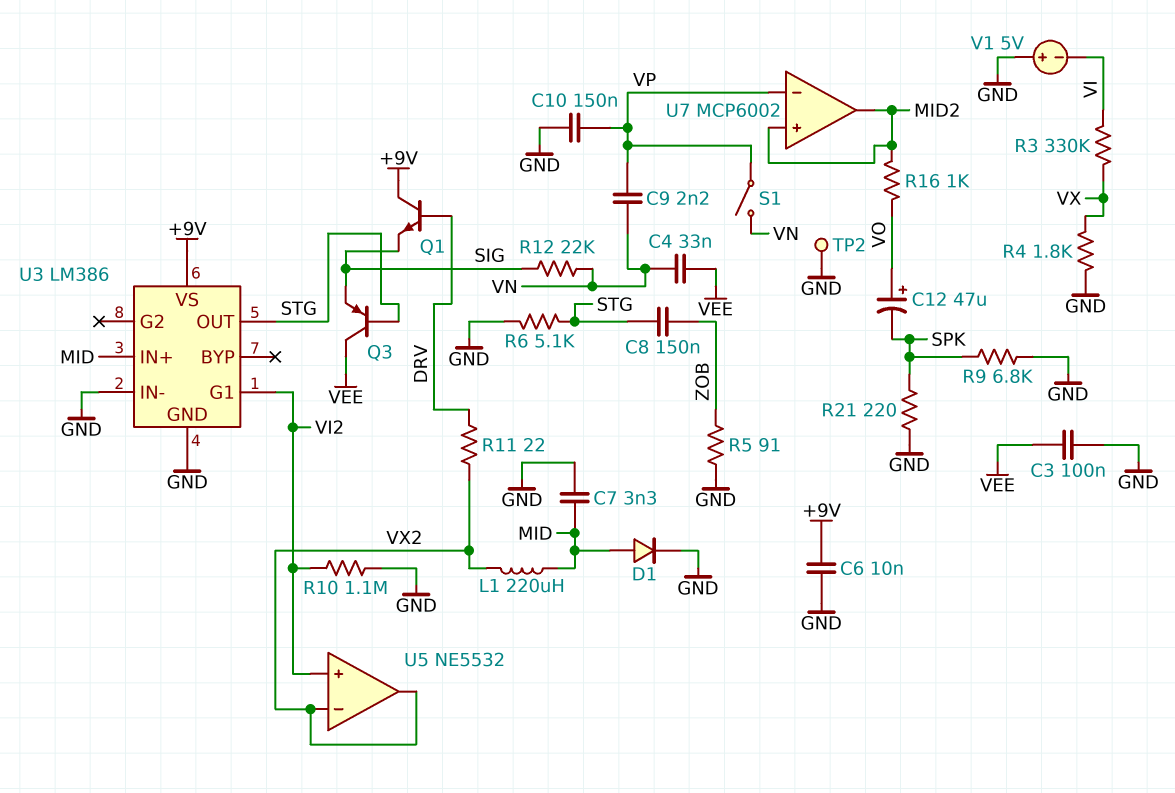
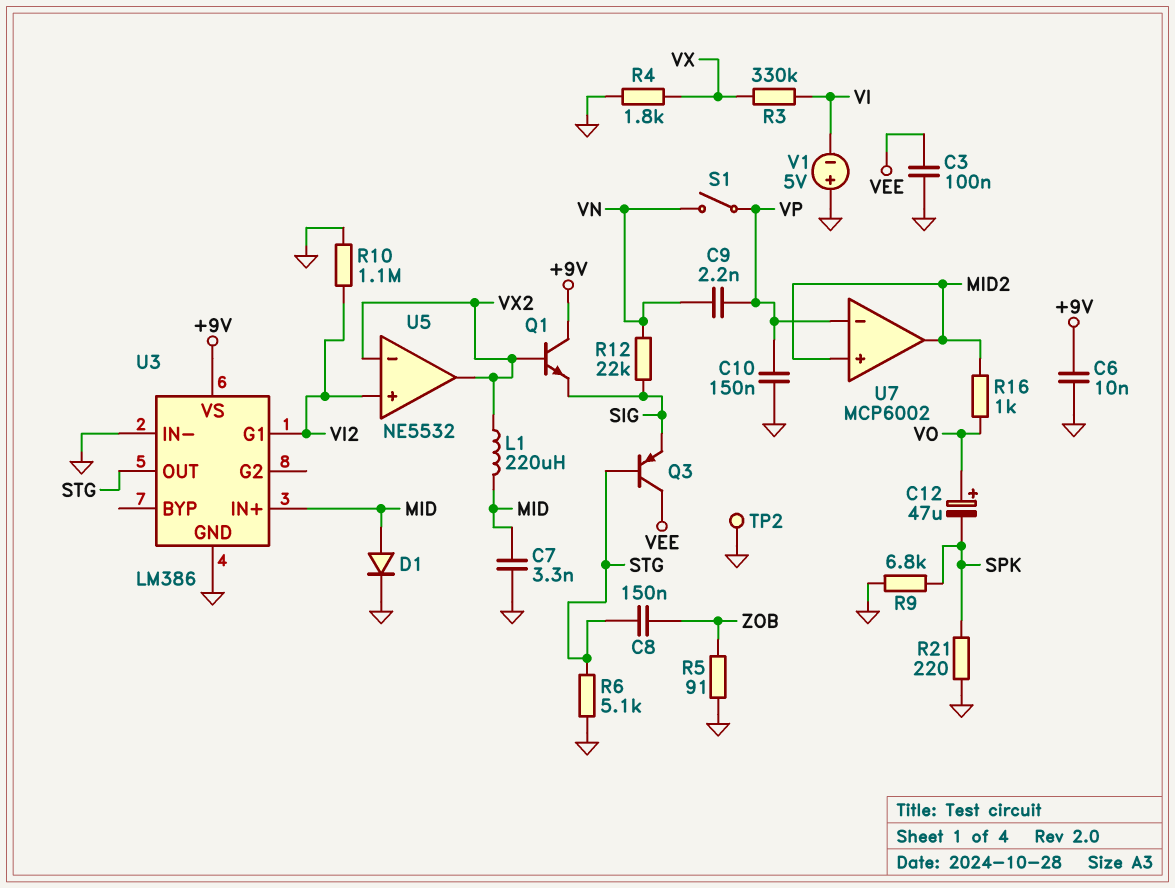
C4: 33nF (VEE, VN) -> none
Q1: NPN (B DRV, C +9V, E SIG) -> NPN (B VX2, C +9V, E SIG)
R11: 22 (DRV, VX2) -> none

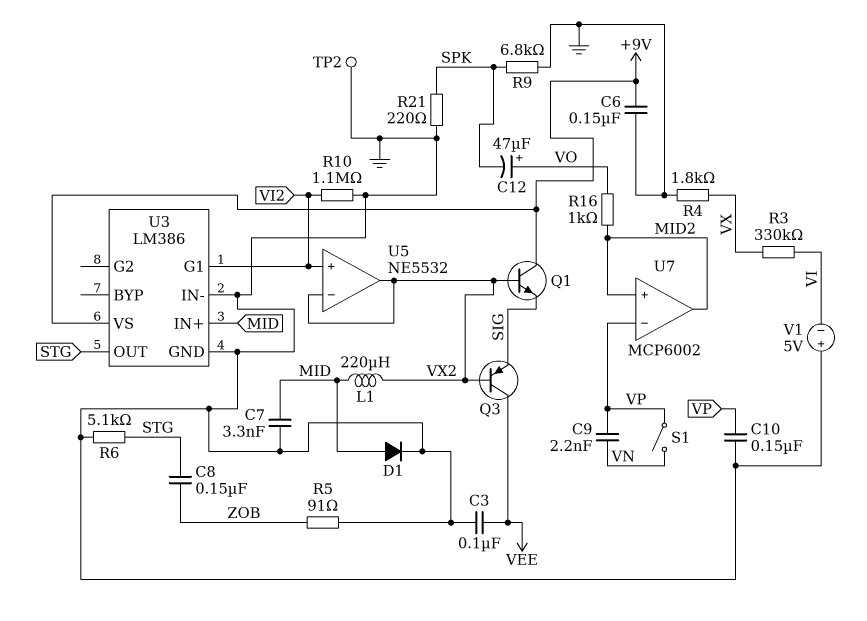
C6: 10nF (+9V, GND) -> 150nF (+9V, GND)
Q3: PNP (B STG, C VEE, E SIG) -> PNP (B VX2, C VEE, E SIG)
R12: 22k (SIG, VN) -> none

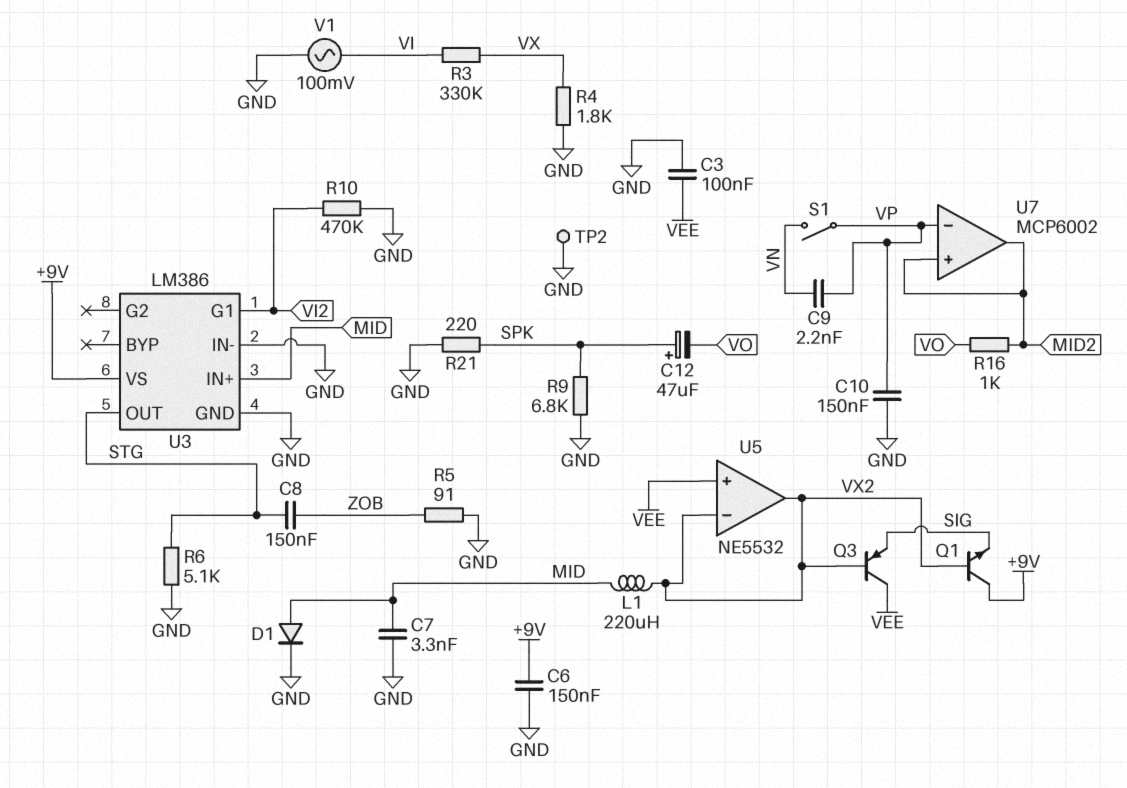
C12: 47uF (plus VO, minus SPK) -> 47uF (plus SPK, minus VO)
R10: 1.1M (GND, VI2) -> 470k (GND, VI2)
U5 pin in+: VI2 -> VEE
V1: 5V (plus GND, minus VI) -> AC 100mV (GND, VI)

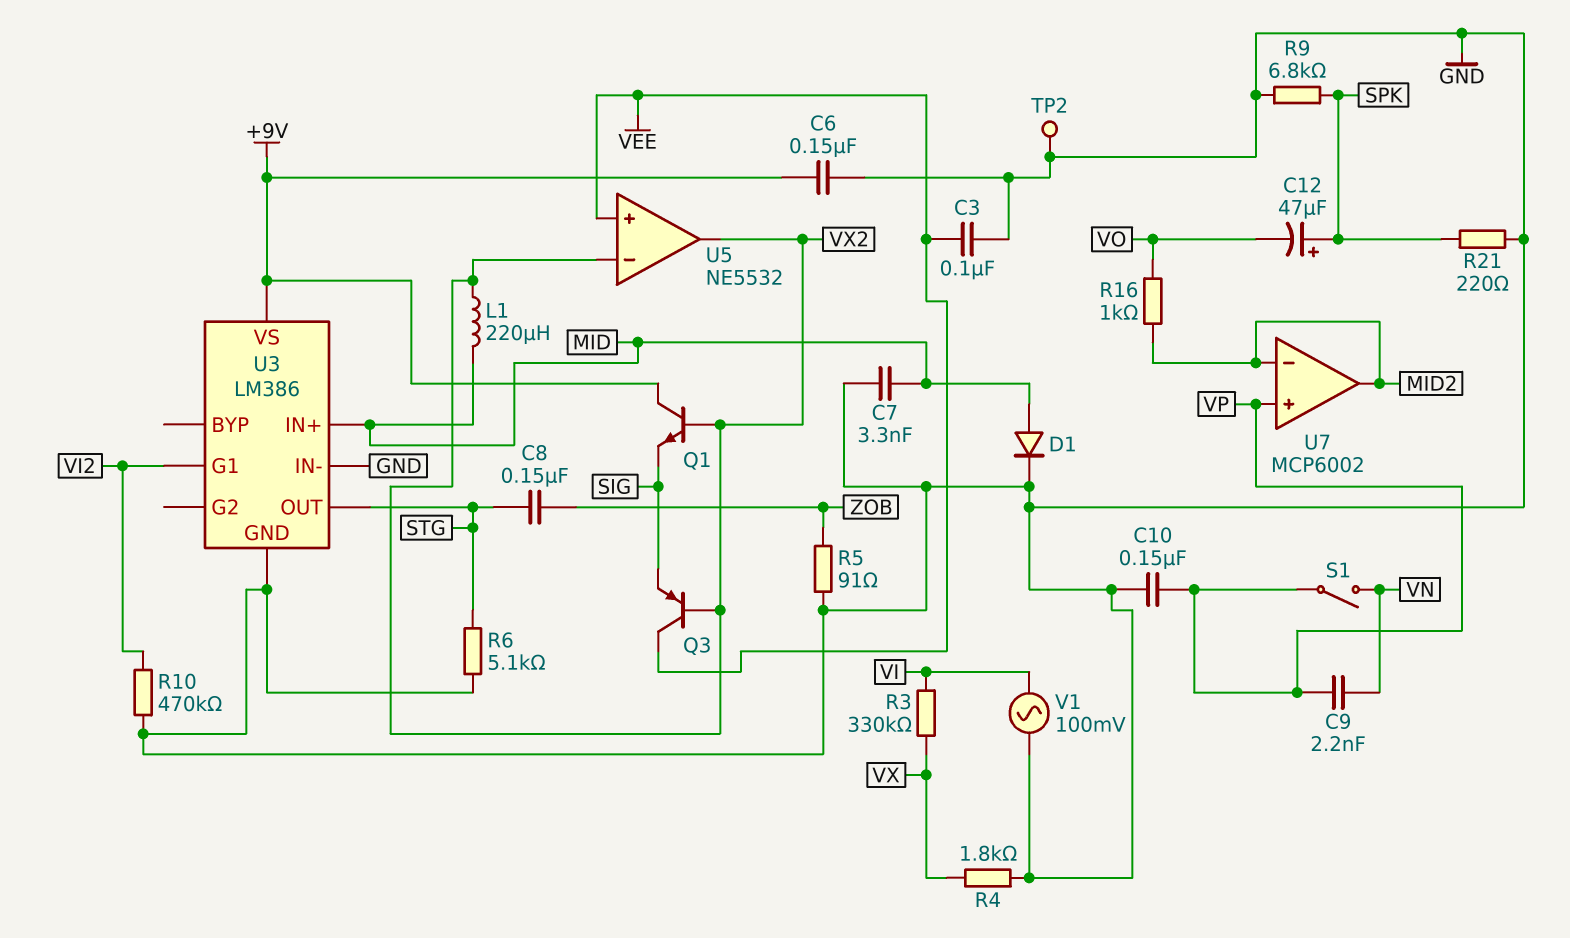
U7 pin in+: MID2 -> VP
U7 pin in-: VP -> MID2

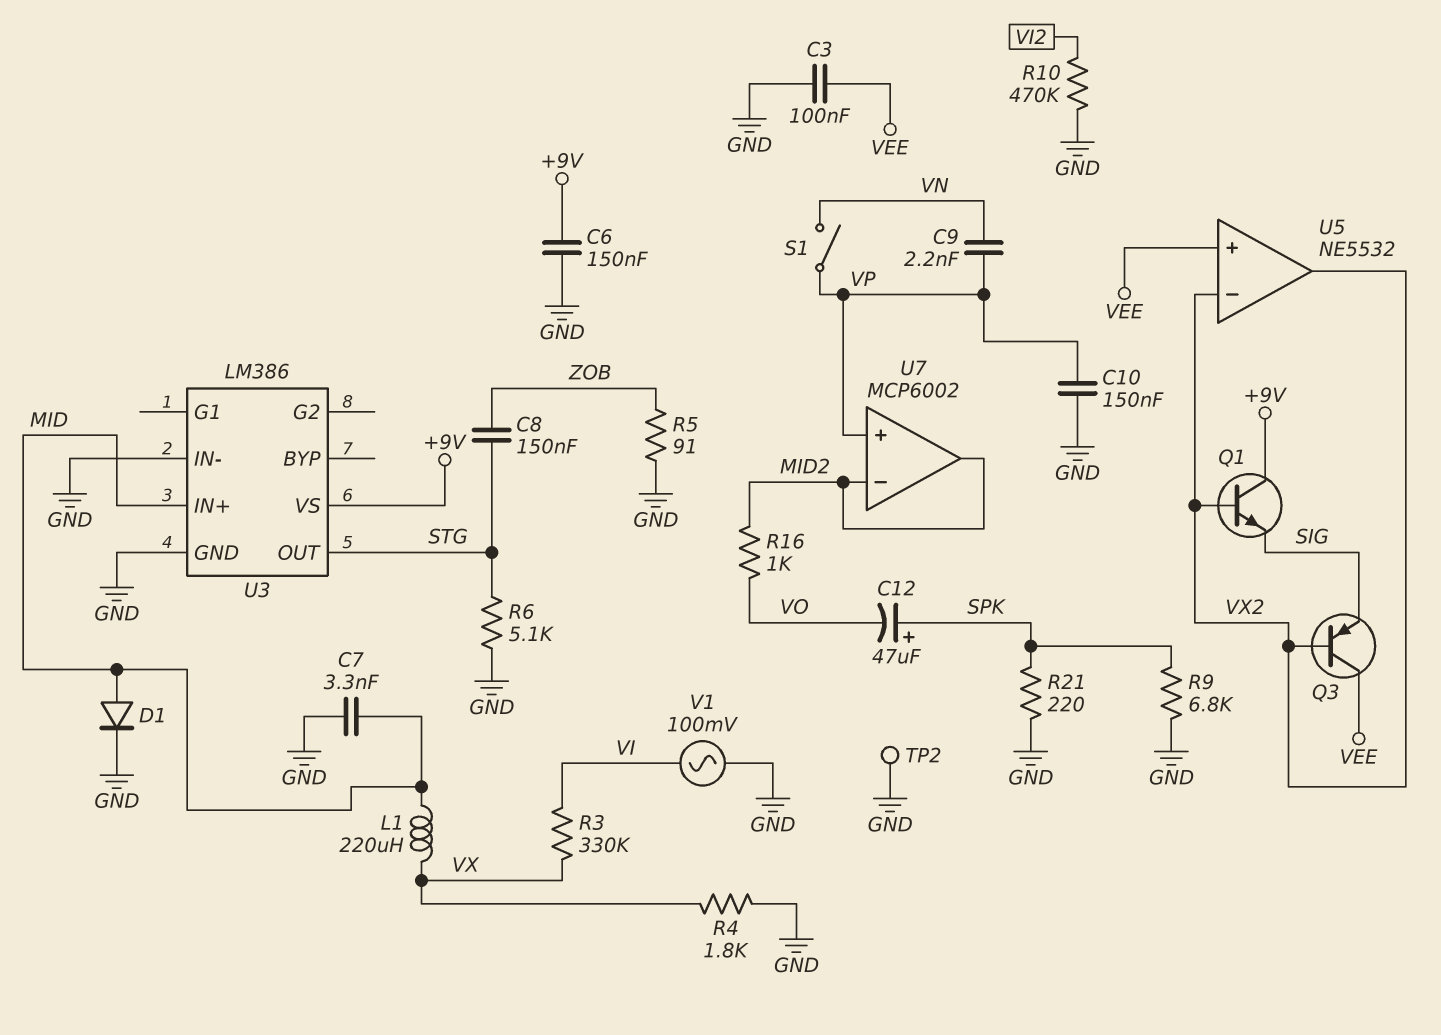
L1: 220uH (MID, VX2) -> 220uH (MID, VX)
U3 pin G1: VI2 -> none

